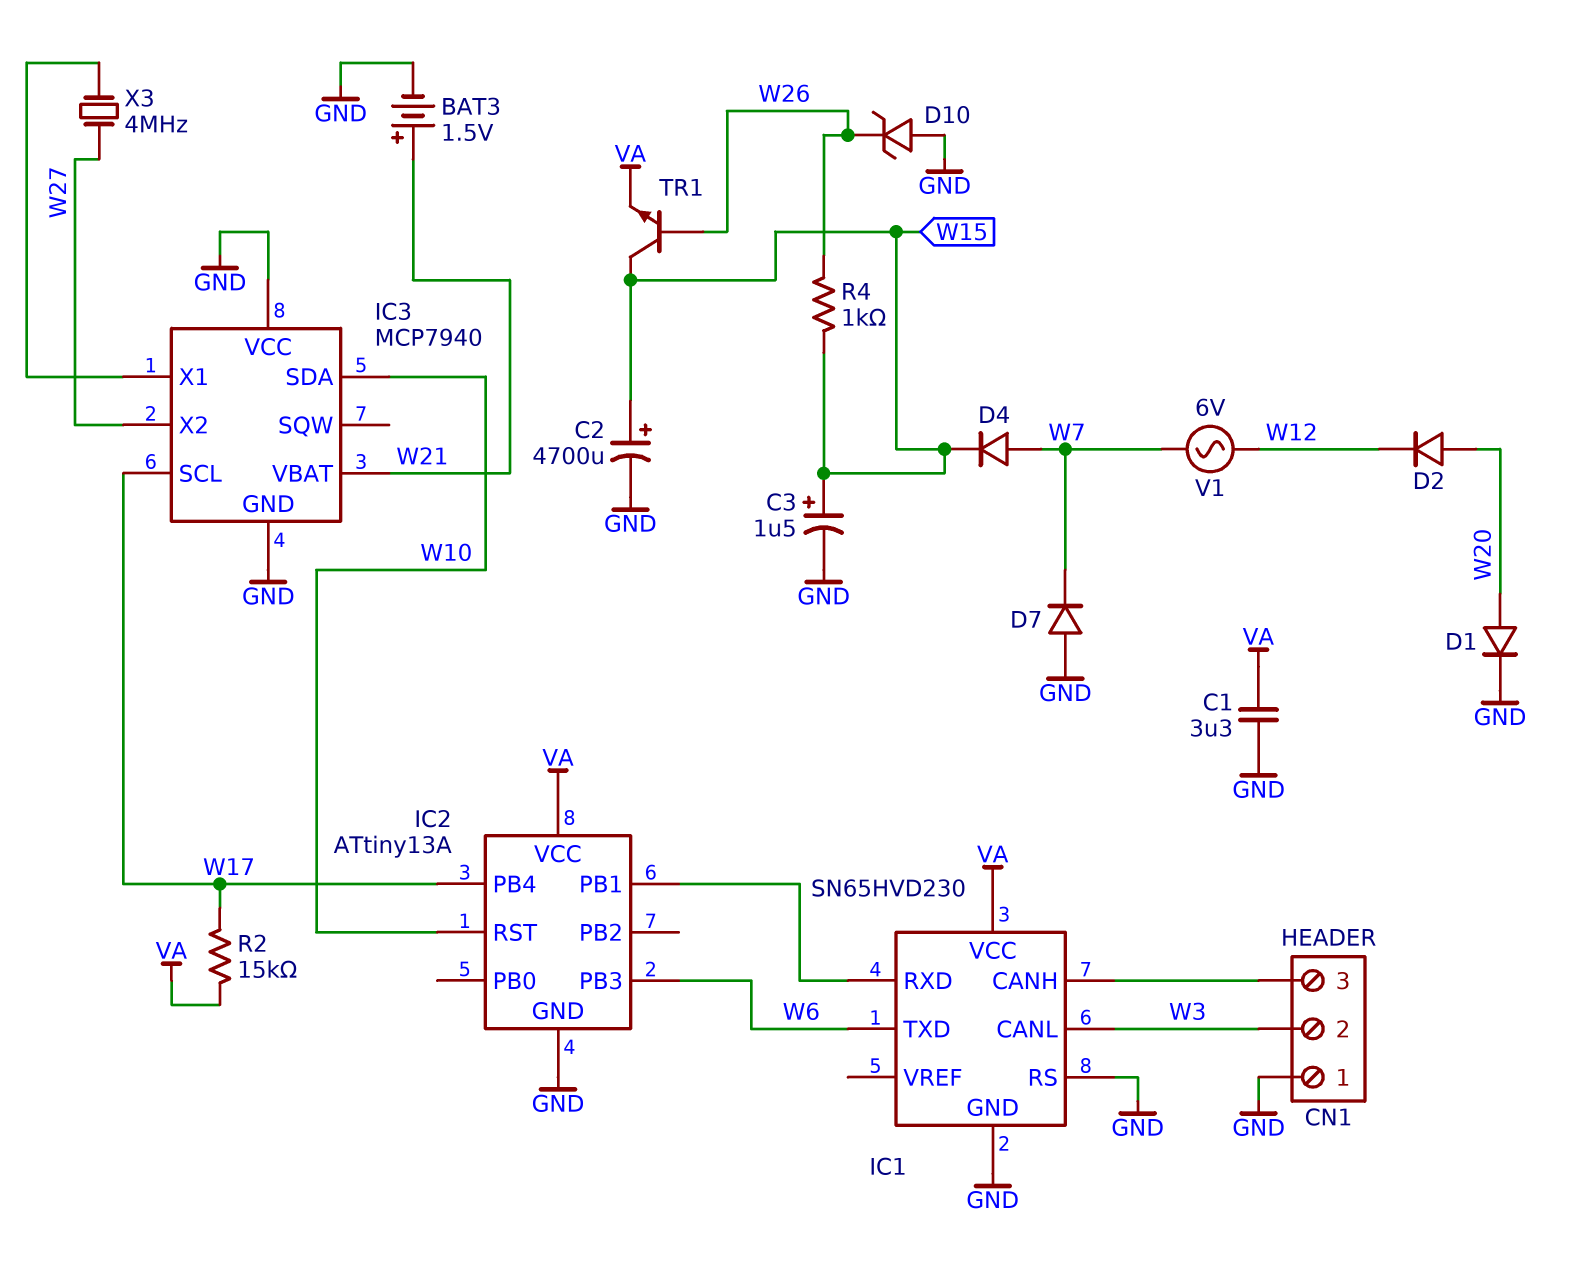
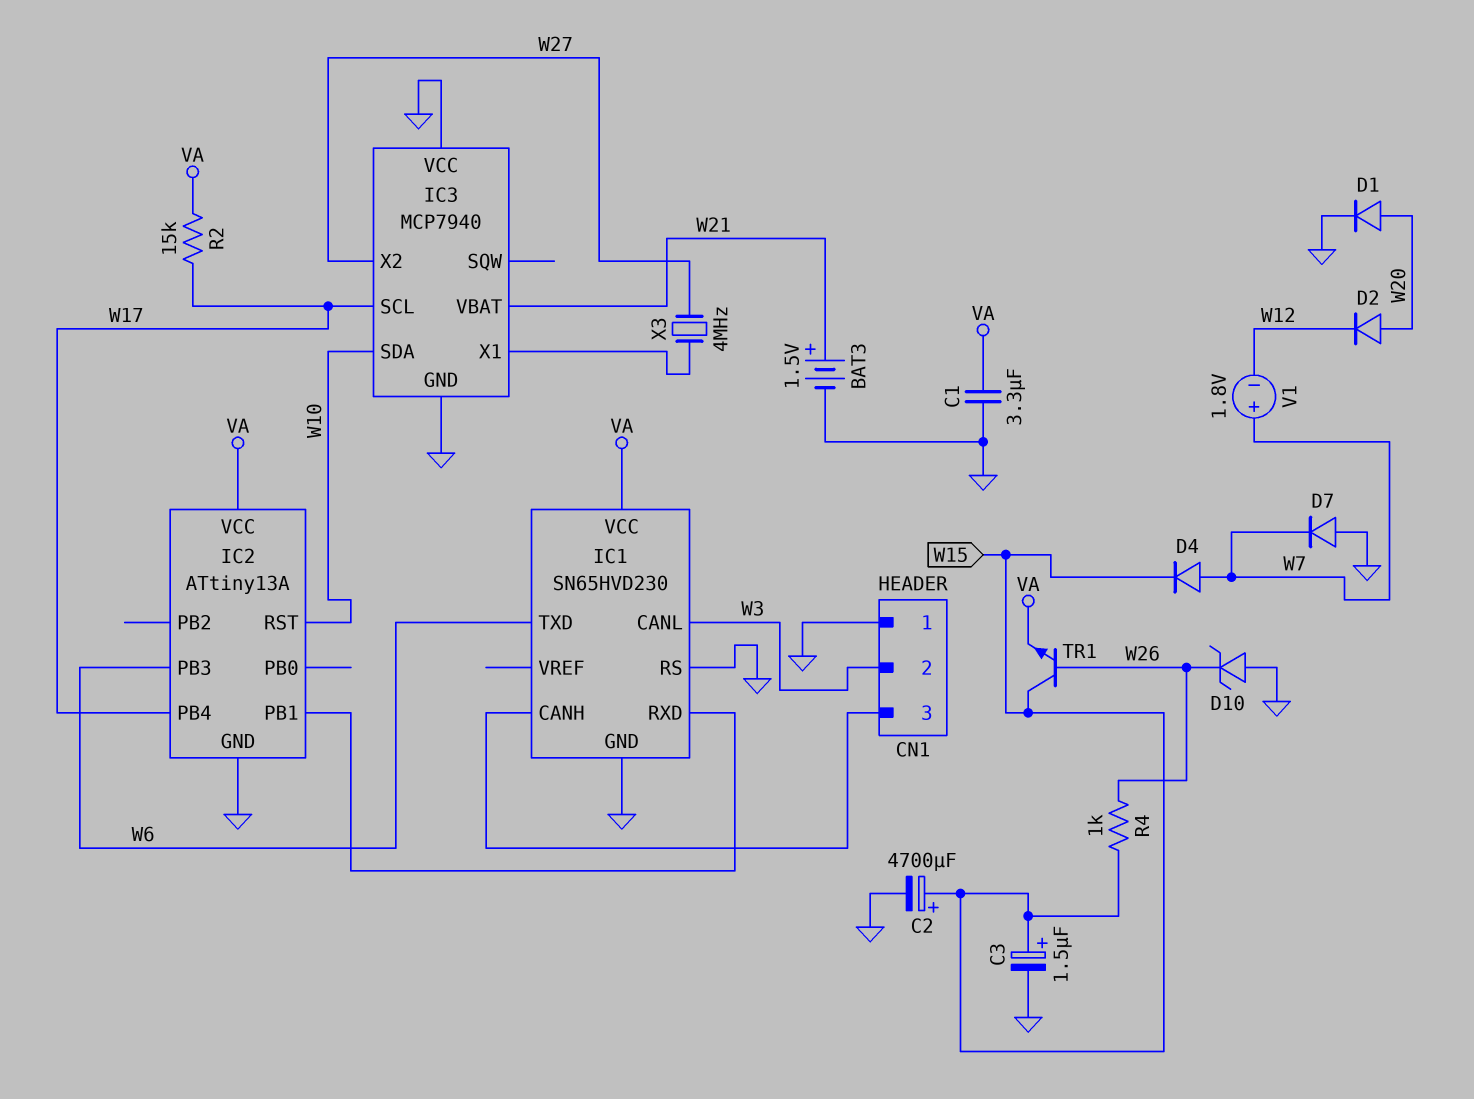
V1: AC 6V (W7, W12) -> 1.8V (plus W7, minus W12)

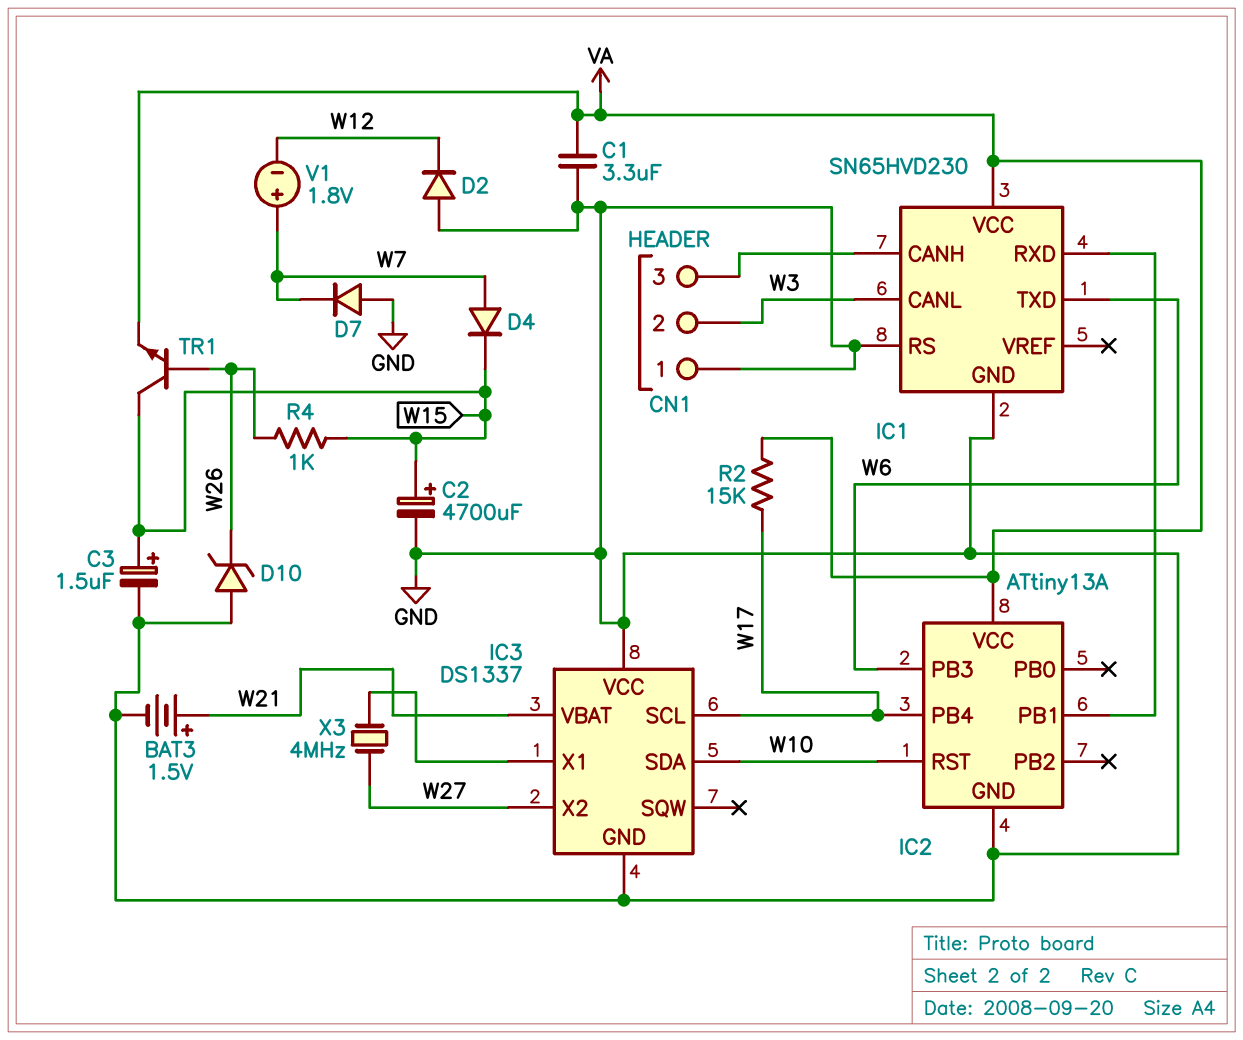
D1: diode (A W20, K GND) -> none
D2: diode (A W20, K W12) -> diode (A GND, K W12)
IC3: MCP7940 -> DS1337

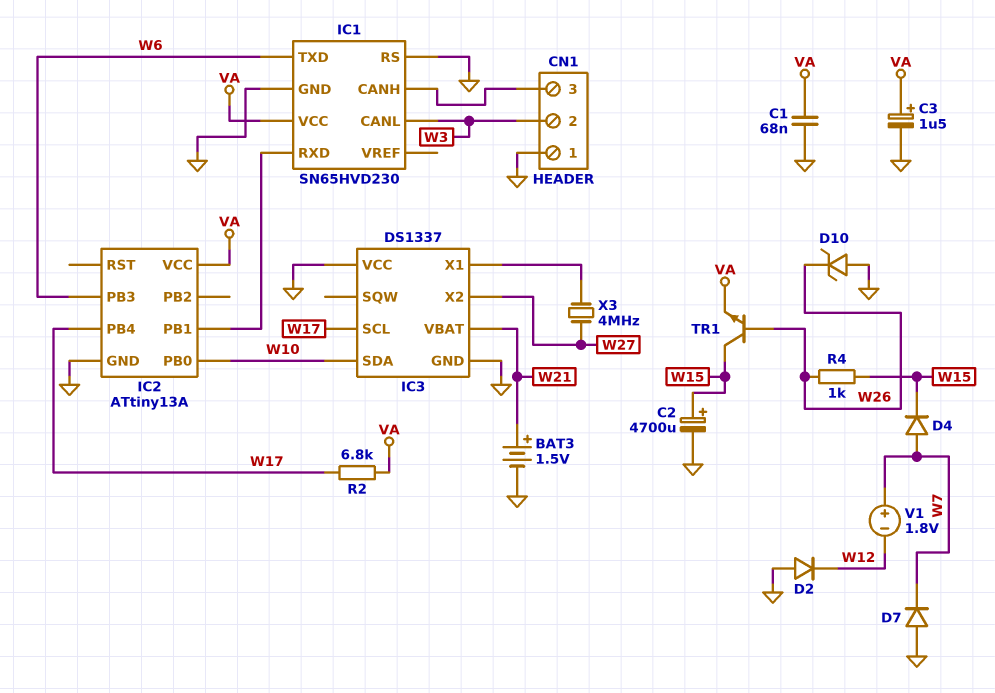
C1: 3.3uF (GND, VA) -> 68nF (GND, VA)
C3: 1.5uF (plus W15, minus GND) -> 1.5uF (plus VA, minus GND)
IC2 pin PB0: none -> W10
IC2 pin RST: W10 -> none
R2: 15k (VA, W17) -> 6.8k (VA, W17)

